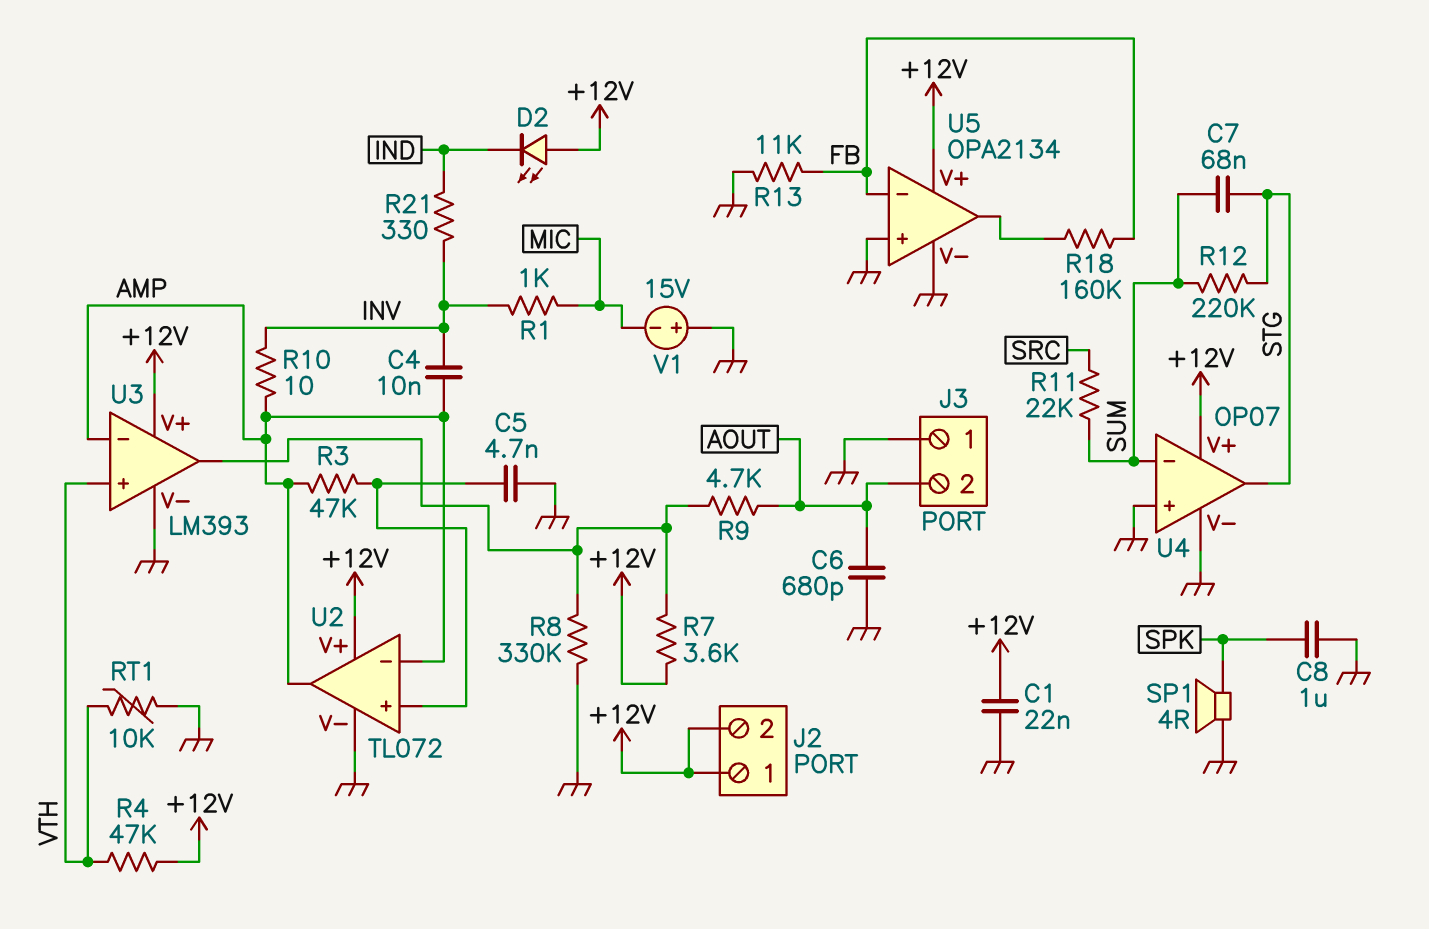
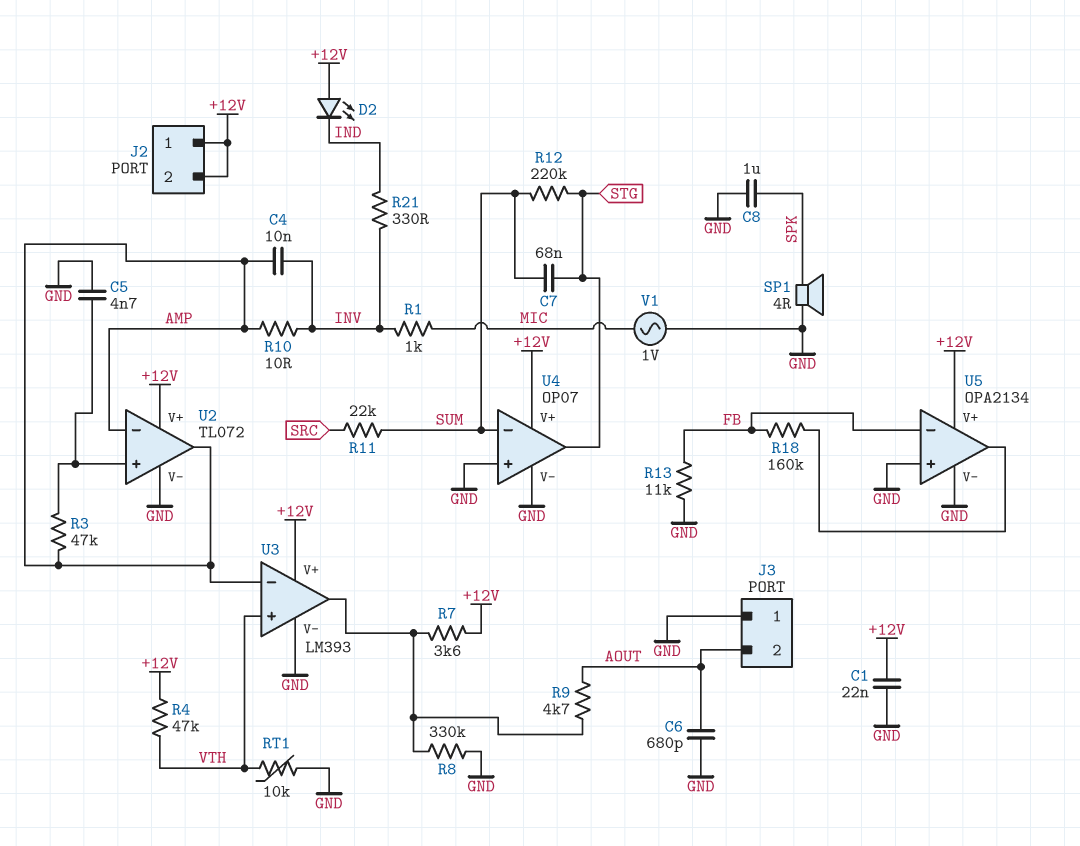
V1: 15V (plus GND, minus MIC) -> AC 1V (GND, MIC)

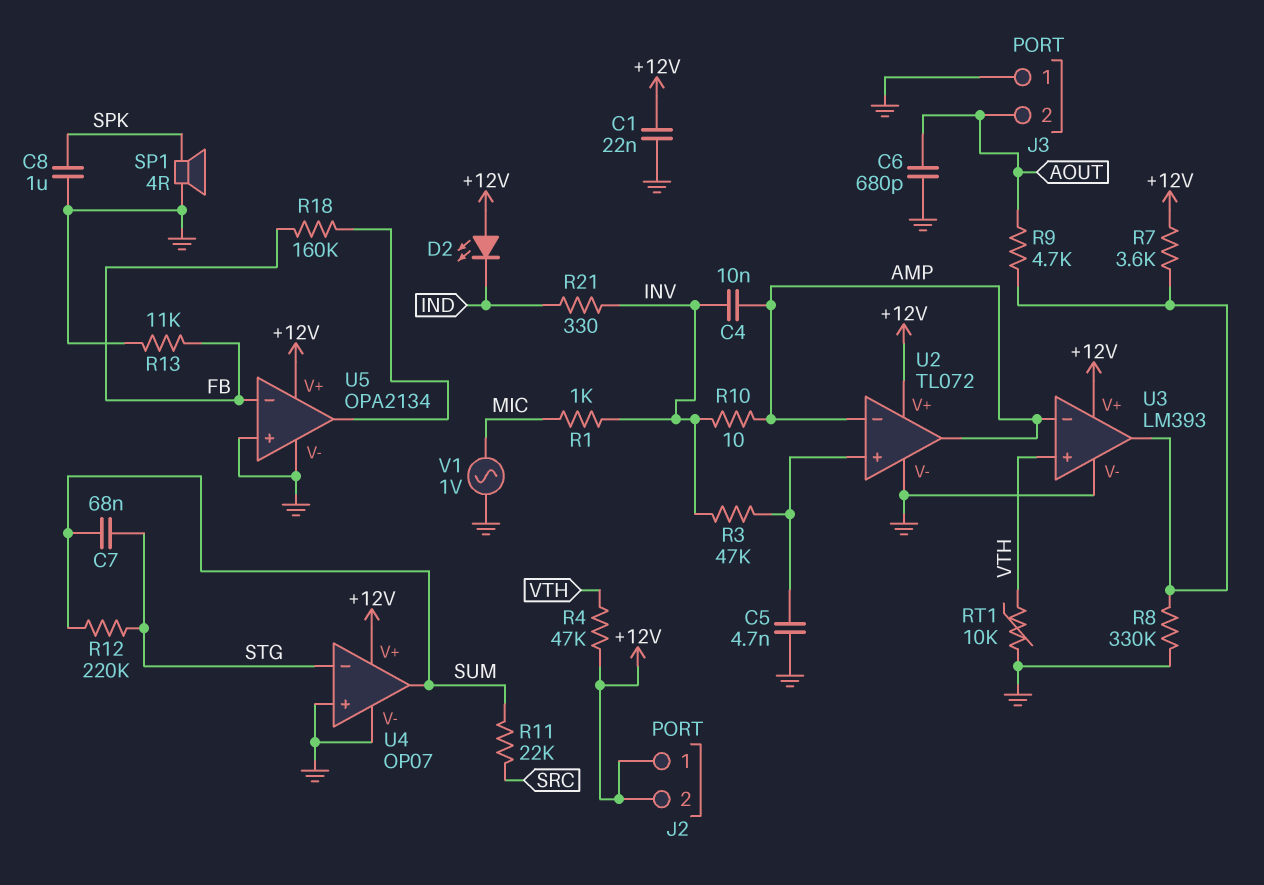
R3: 47k (AMP, U2/in+) -> 47k (INV, U2/in+)
U4 pin in-: SUM -> STG
U4 pin out: STG -> SUM

